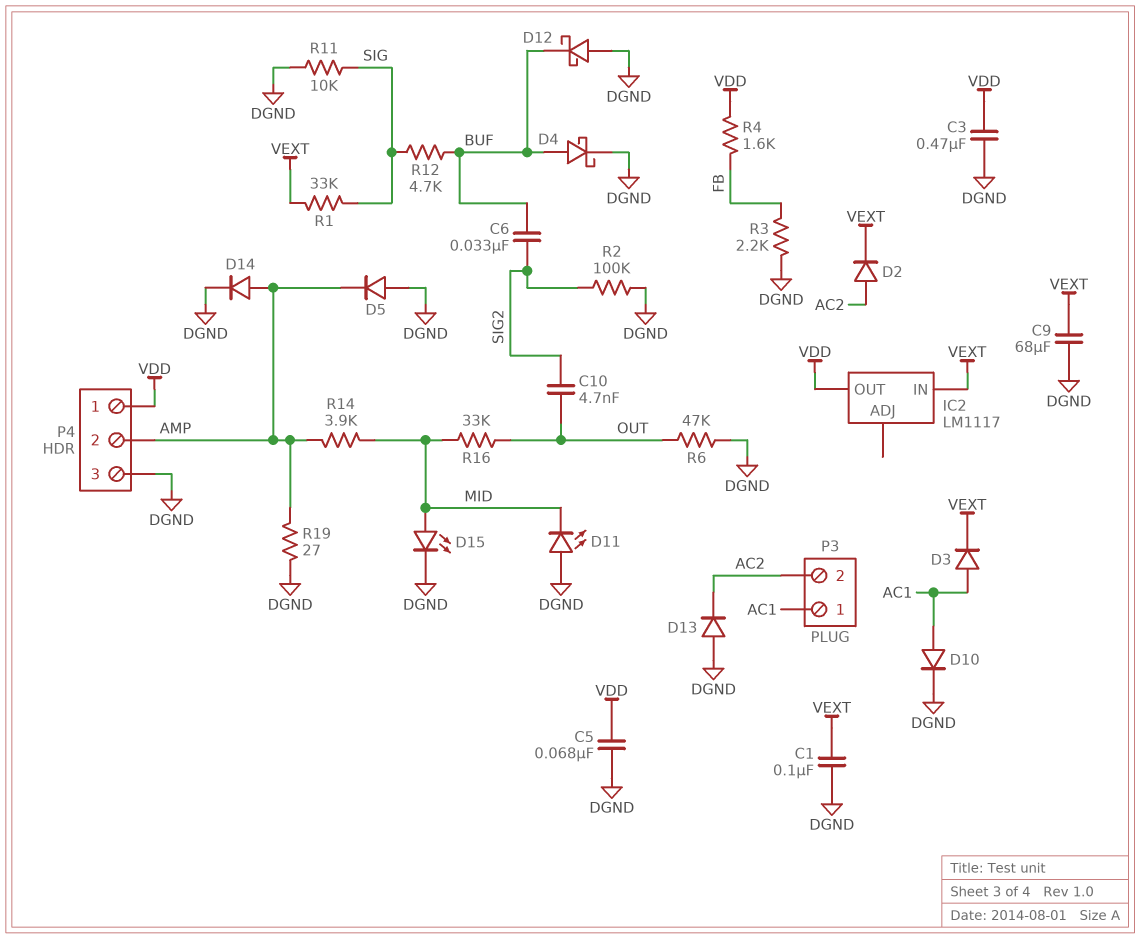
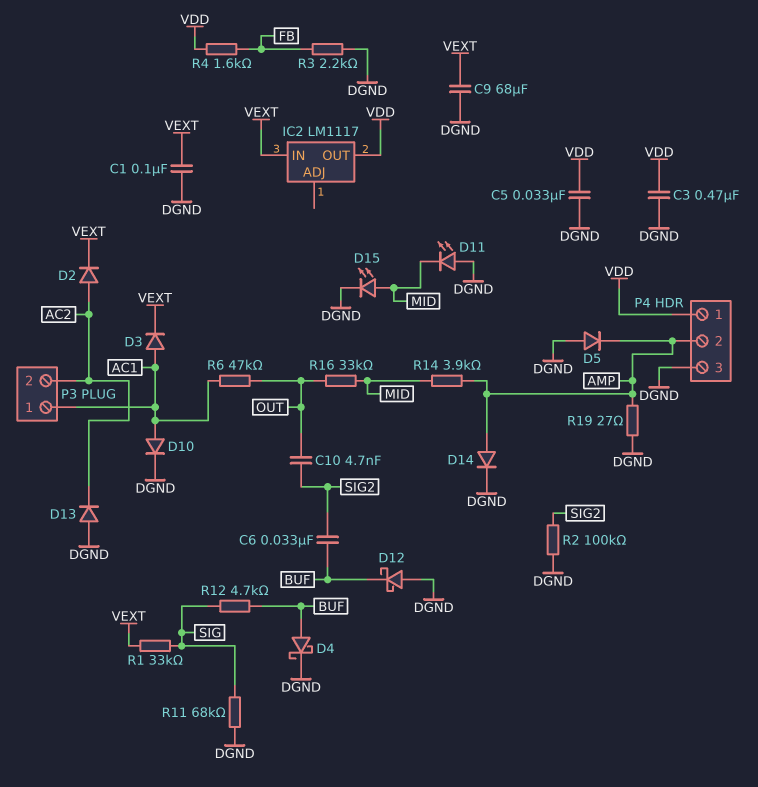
C5: 68nF (DGND, VDD) -> 33nF (DGND, VDD)
R6: 47k (DGND, OUT) -> 47k (AC1, OUT)
R11: 10k (DGND, SIG) -> 68k (DGND, SIG)

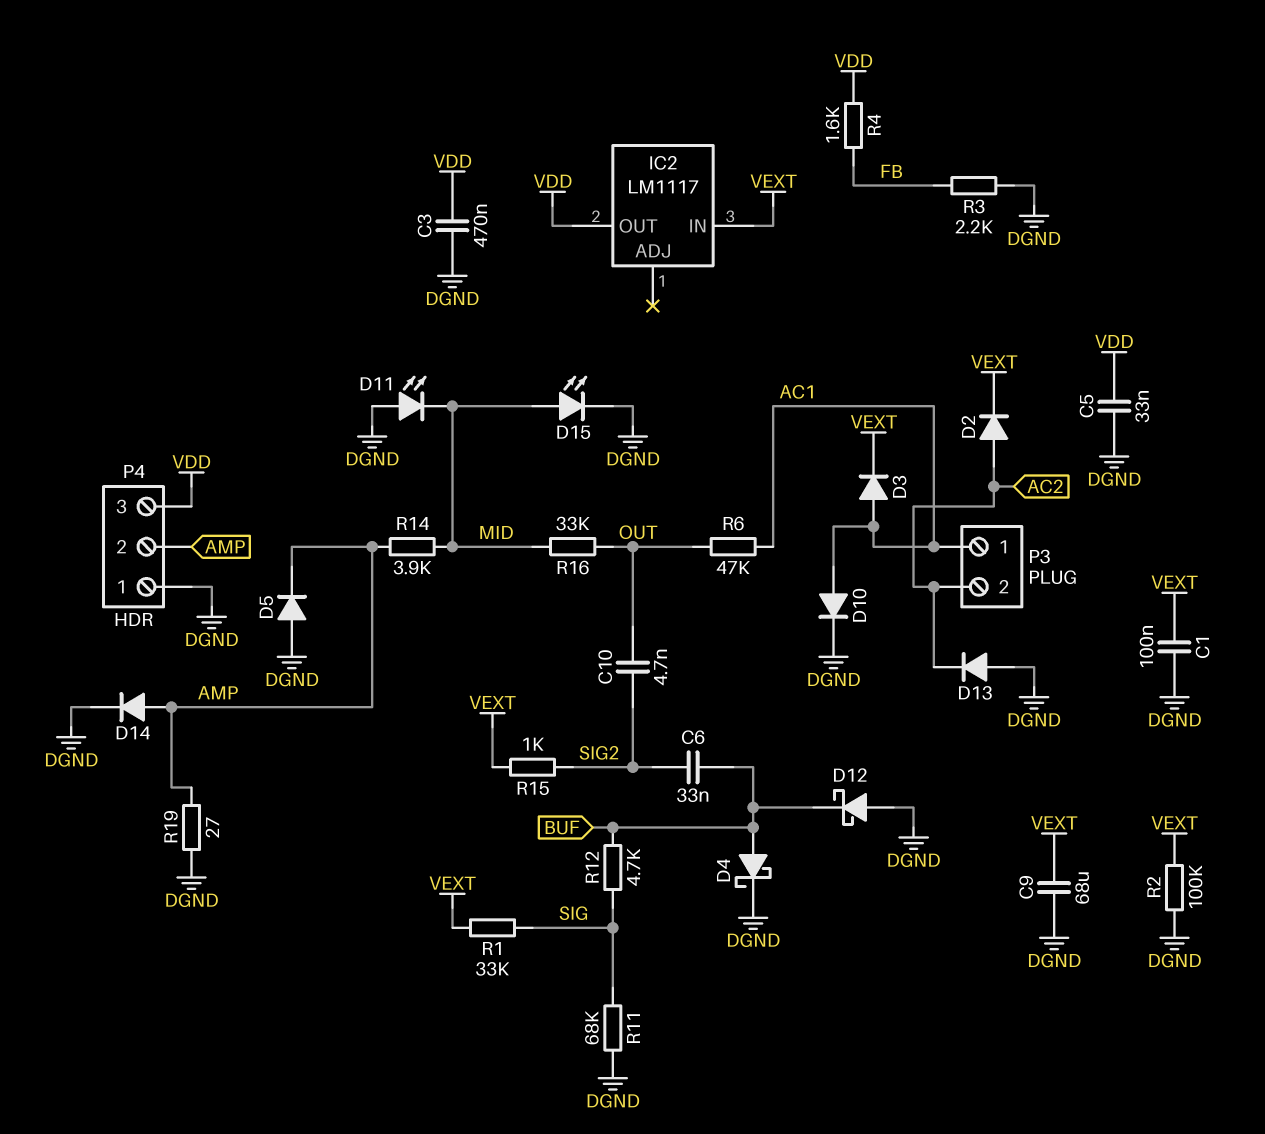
P4 pin 1: VDD -> DGND
P4 pin 3: DGND -> VDD
R2: 100k (DGND, SIG2) -> 100k (DGND, VEXT)
R15: none -> 1k (SIG2, VEXT)

